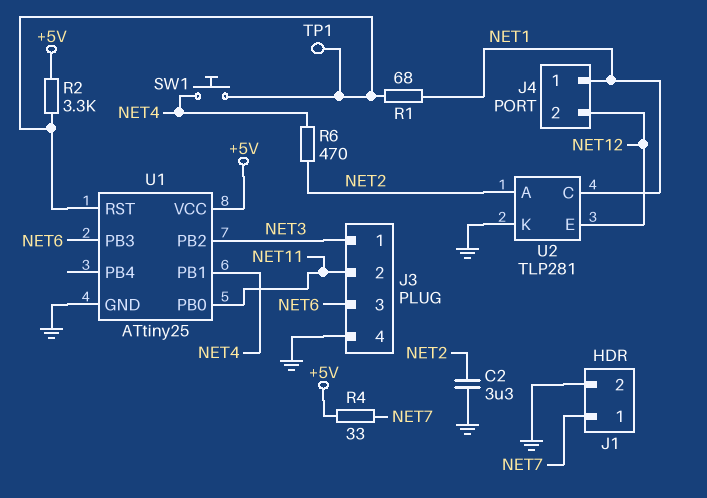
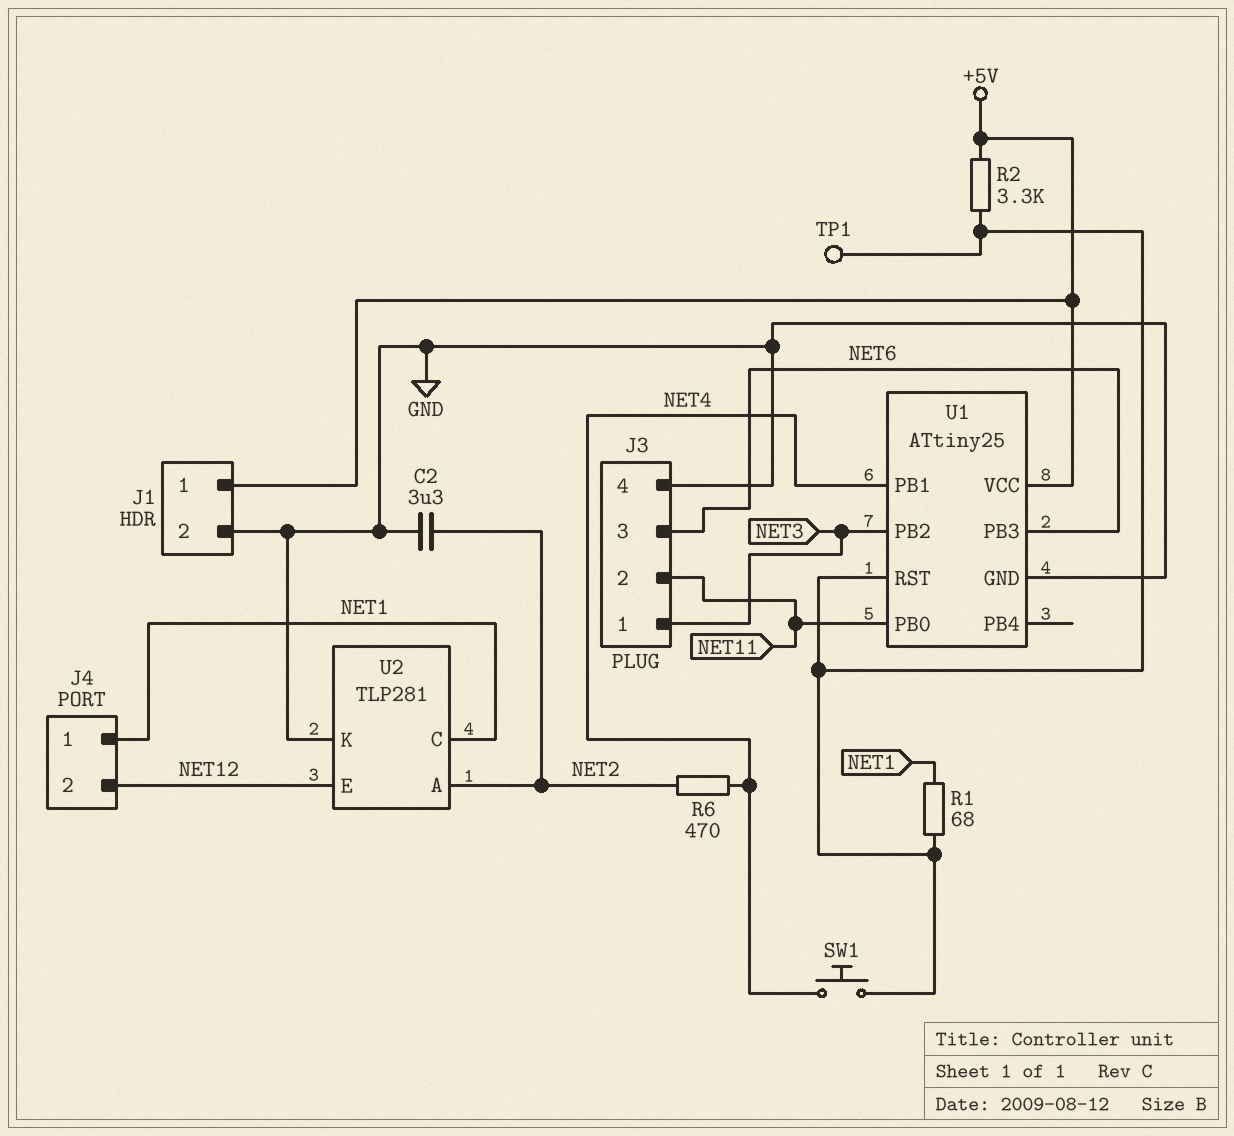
J1 pin 1: NET7 -> +5V
R4: 33 (+5V, NET7) -> none

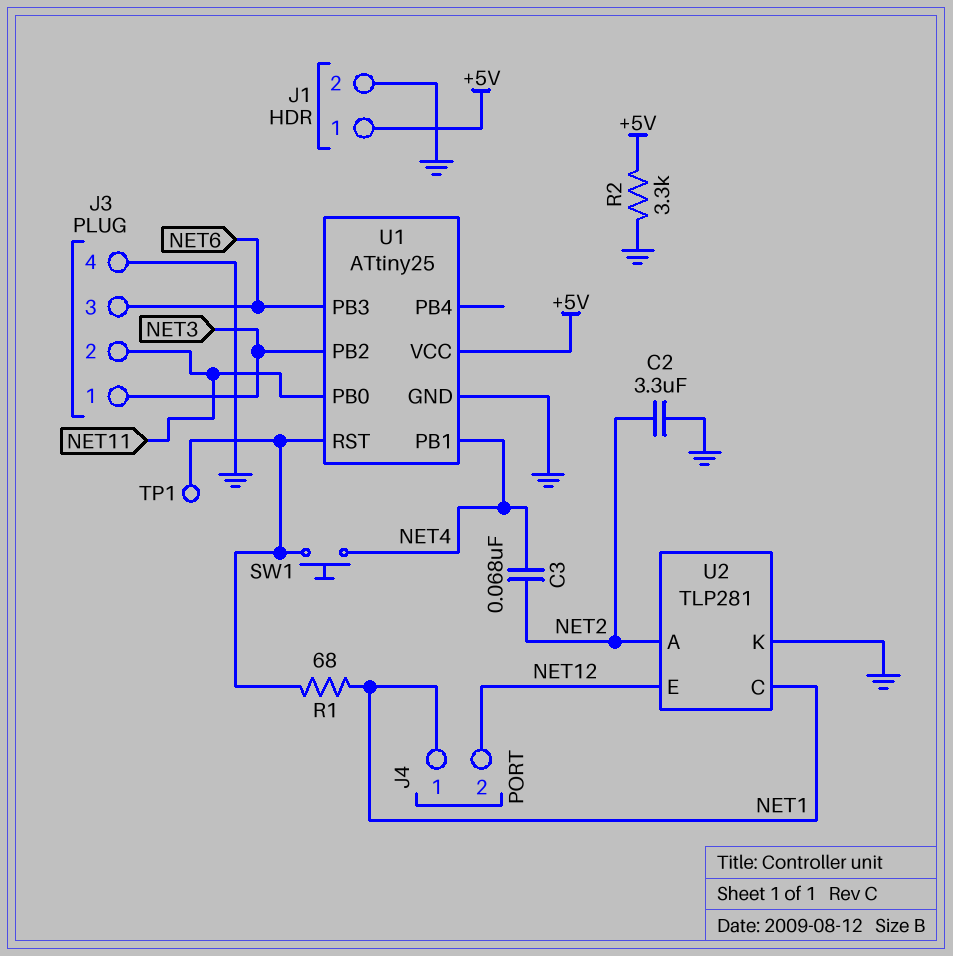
C3: none -> 68nF (NET2, NET4)
R2: 3.3k (+5V, U1/RST) -> 3.3k (+5V, GND)
R6: 470 (NET2, NET4) -> none

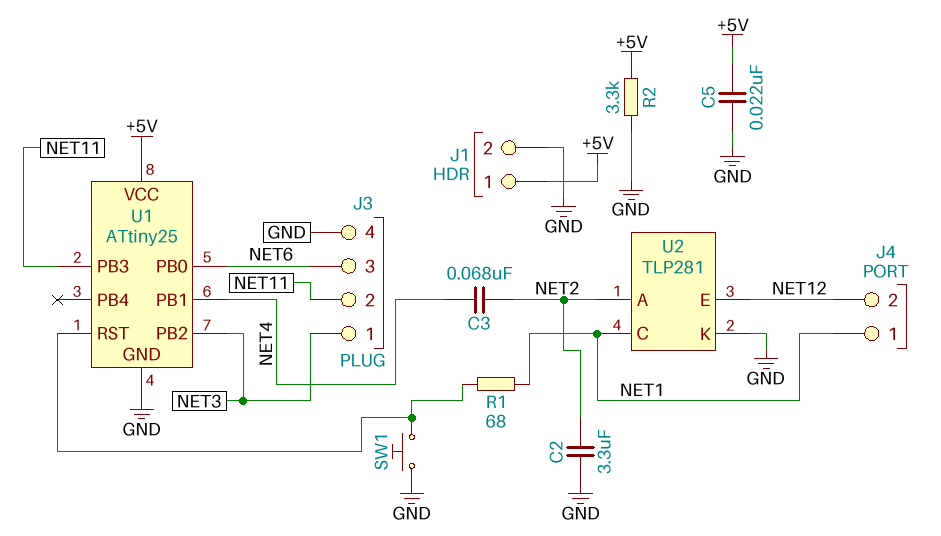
C5: none -> 22nF (+5V, GND)
SW1: button (NET4, U1/RST) -> button (GND, U1/RST)
TP1: test point (U1/RST) -> none
U1 pin PB0: NET11 -> NET6
U1 pin PB3: NET6 -> NET11

